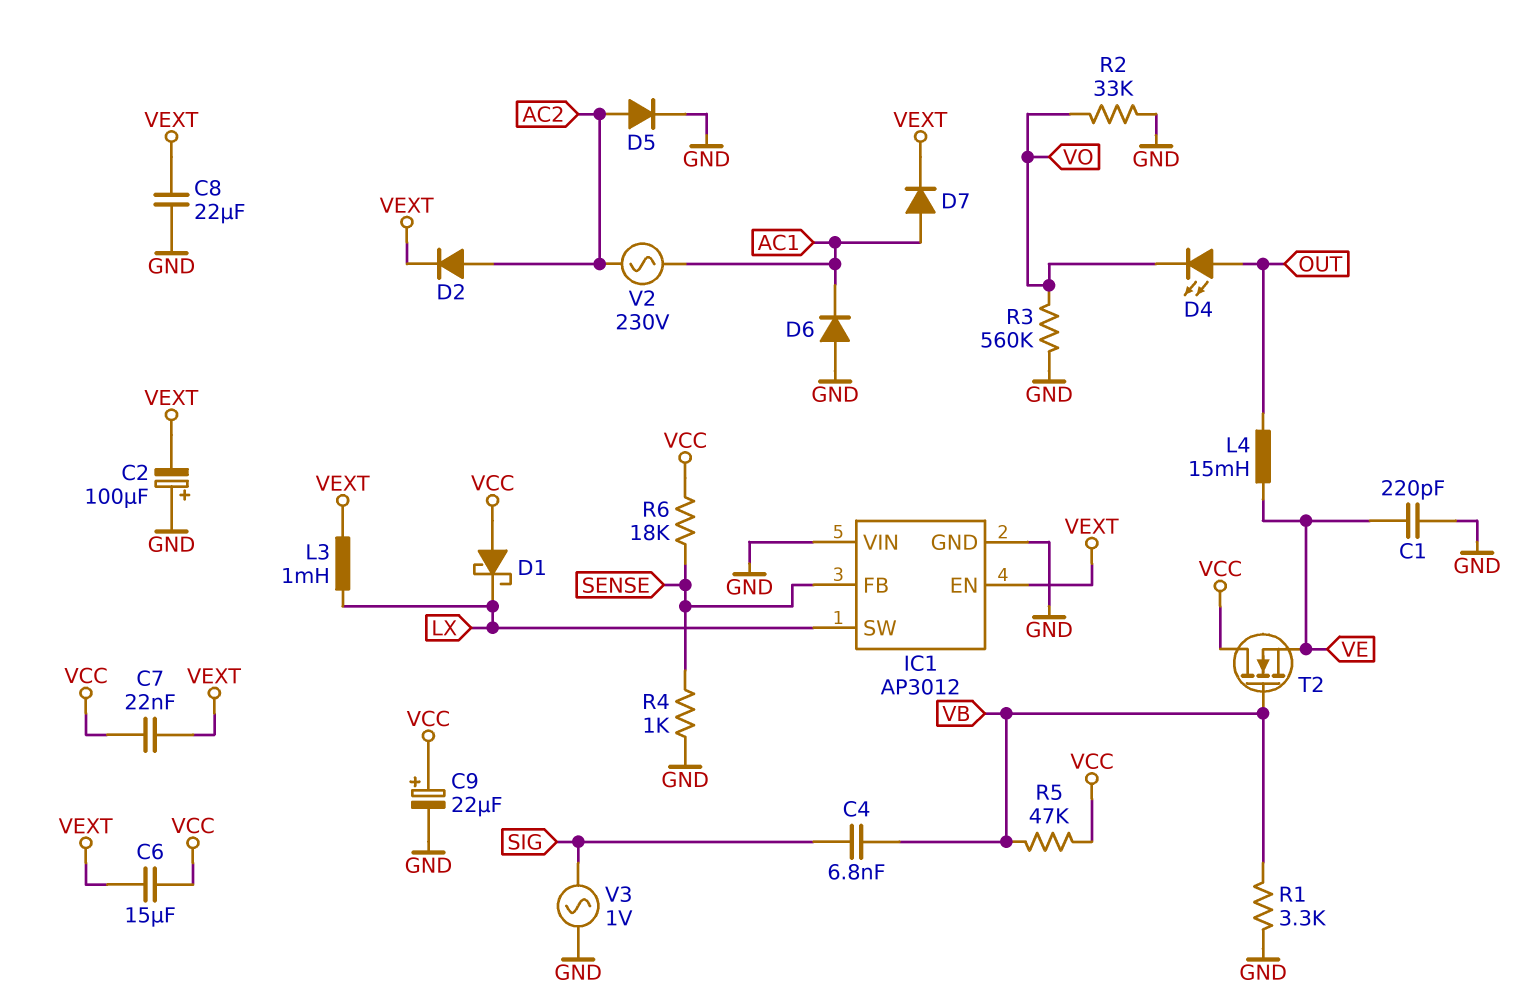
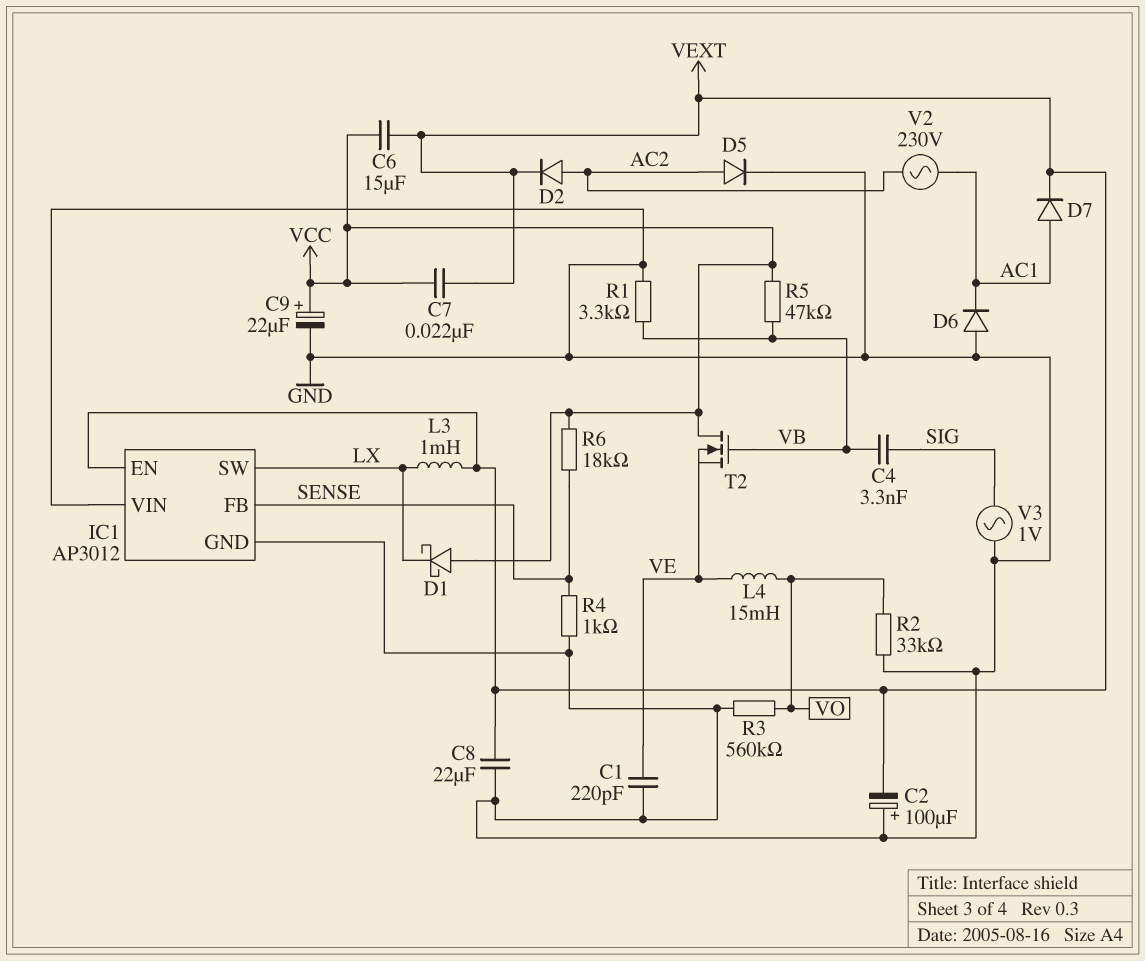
C4: 6.8nF (SIG, VB) -> 3.3nF (SIG, VB)
D4: LED (A OUT, K VO) -> none
L4: 15mH (OUT, VE) -> 15mH (VE, VO)

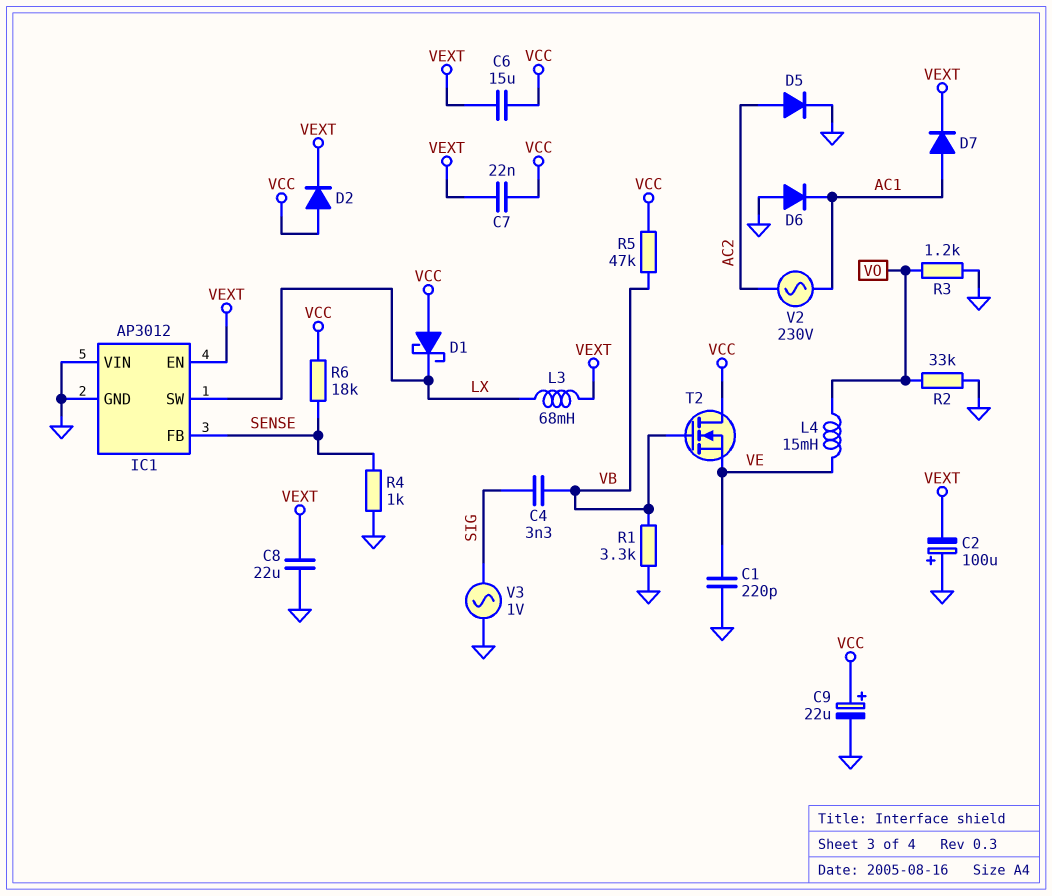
D2: diode (A AC2, K VEXT) -> diode (A VCC, K VEXT)
L3: 1mH (LX, VEXT) -> 68mH (LX, VEXT)
R3: 560k (GND, VO) -> 1.2k (GND, VO)

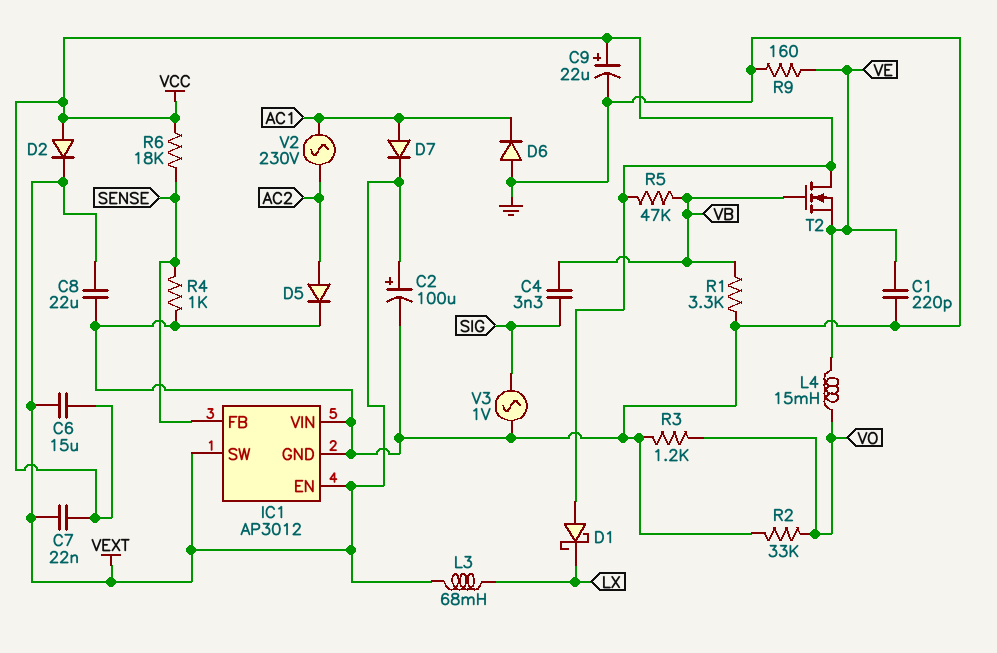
C2: 100uF (plus GND, minus VEXT) -> 100uF (plus VEXT, minus GND)
IC1 pin SW: LX -> VEXT
R9: none -> 160 (GND, VE)

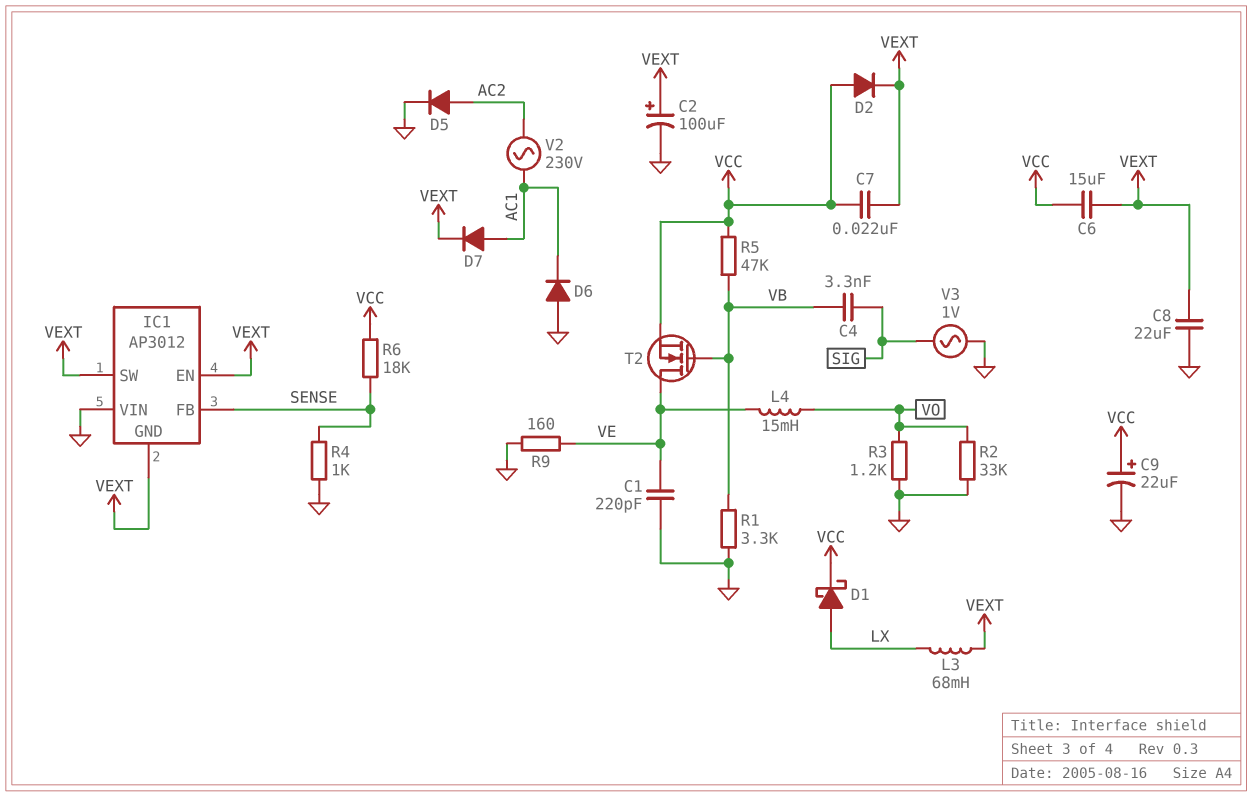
D1: schottky (A VCC, K LX) -> schottky (A LX, K VCC)
IC1 pin GND: GND -> VEXT
T2: NMOS (G VB, D VCC, S VE) -> NMOS (G VB, D VE, S VCC)

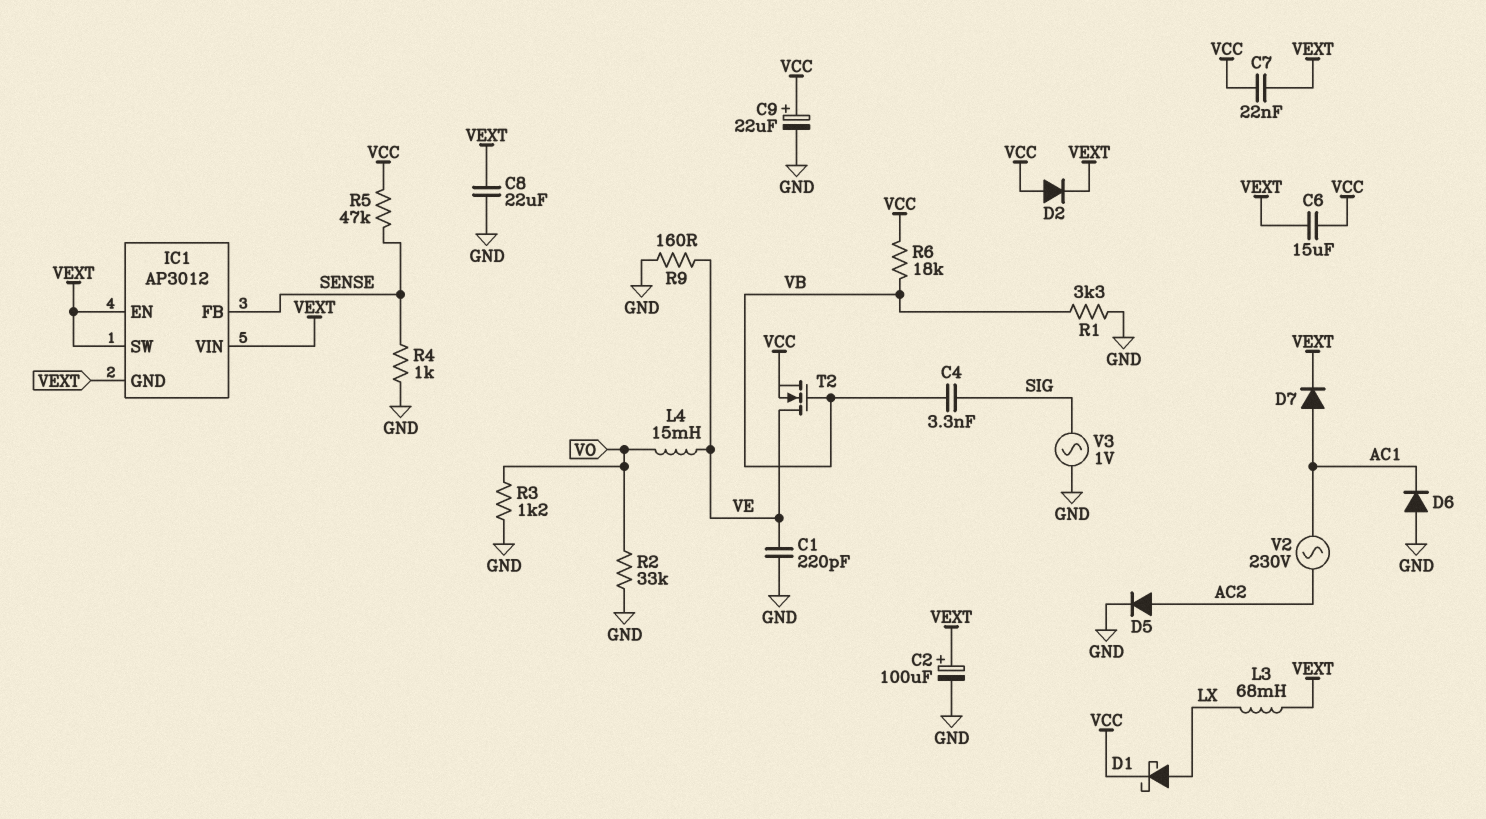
IC1 pin VIN: GND -> VEXT
R5: 47k (VB, VCC) -> 47k (SENSE, VCC)
R6: 18k (SENSE, VCC) -> 18k (VB, VCC)

